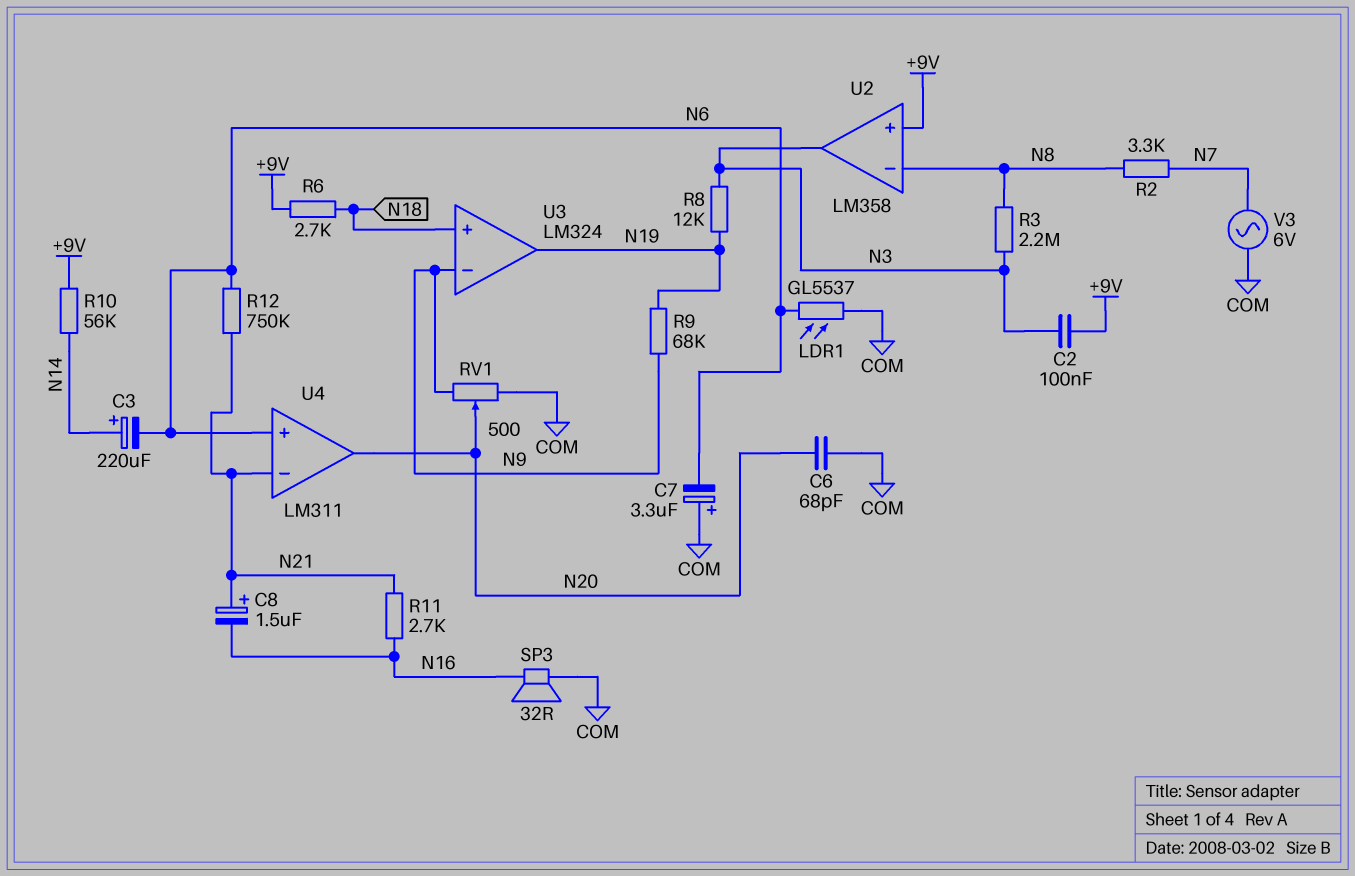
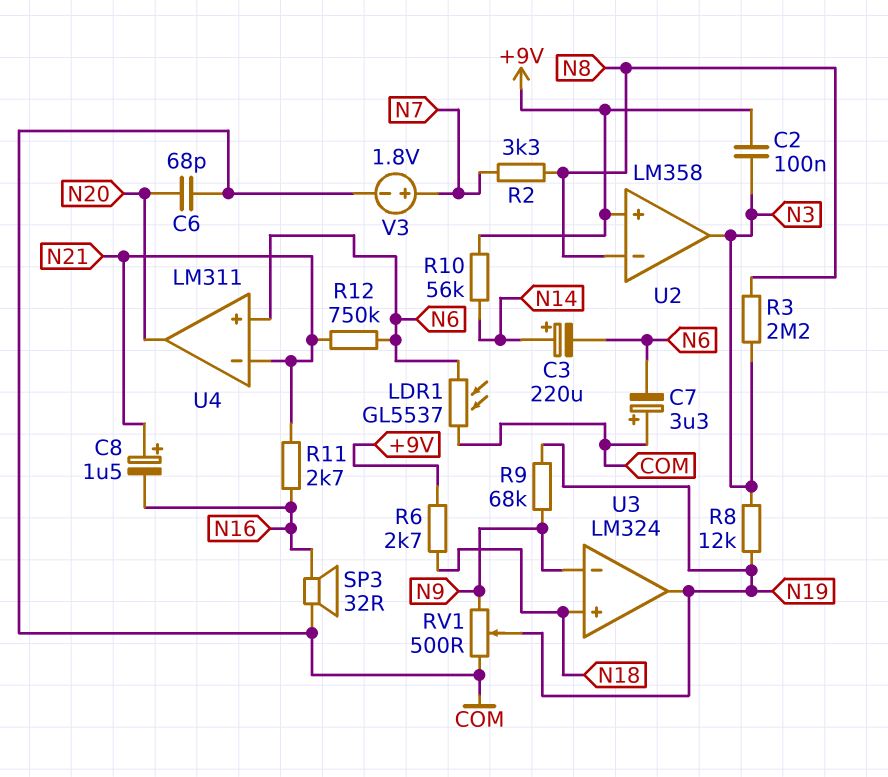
RV1: 500 (COM, N9, wiper N20) -> 500 (COM, N9, wiper N19)
V3: AC 6V (COM, N7) -> 1.8V (plus N7, minus COM)

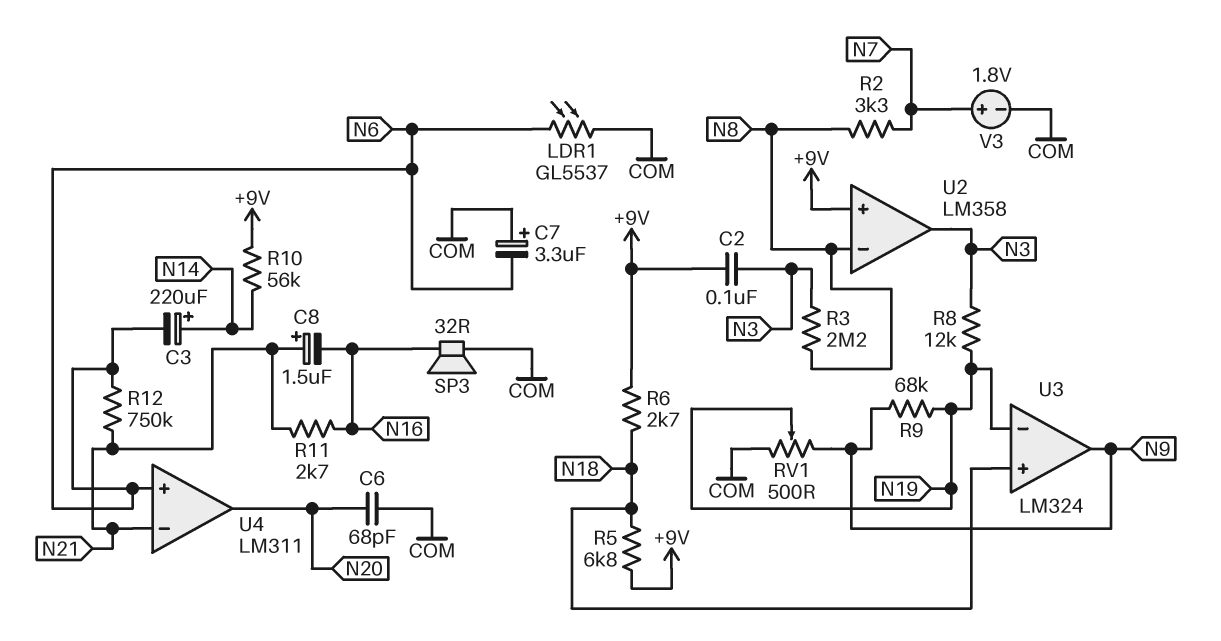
R5: none -> 6.8k (+9V, N18)
U3 pin in-: N9 -> N19
U3 pin out: N19 -> N9

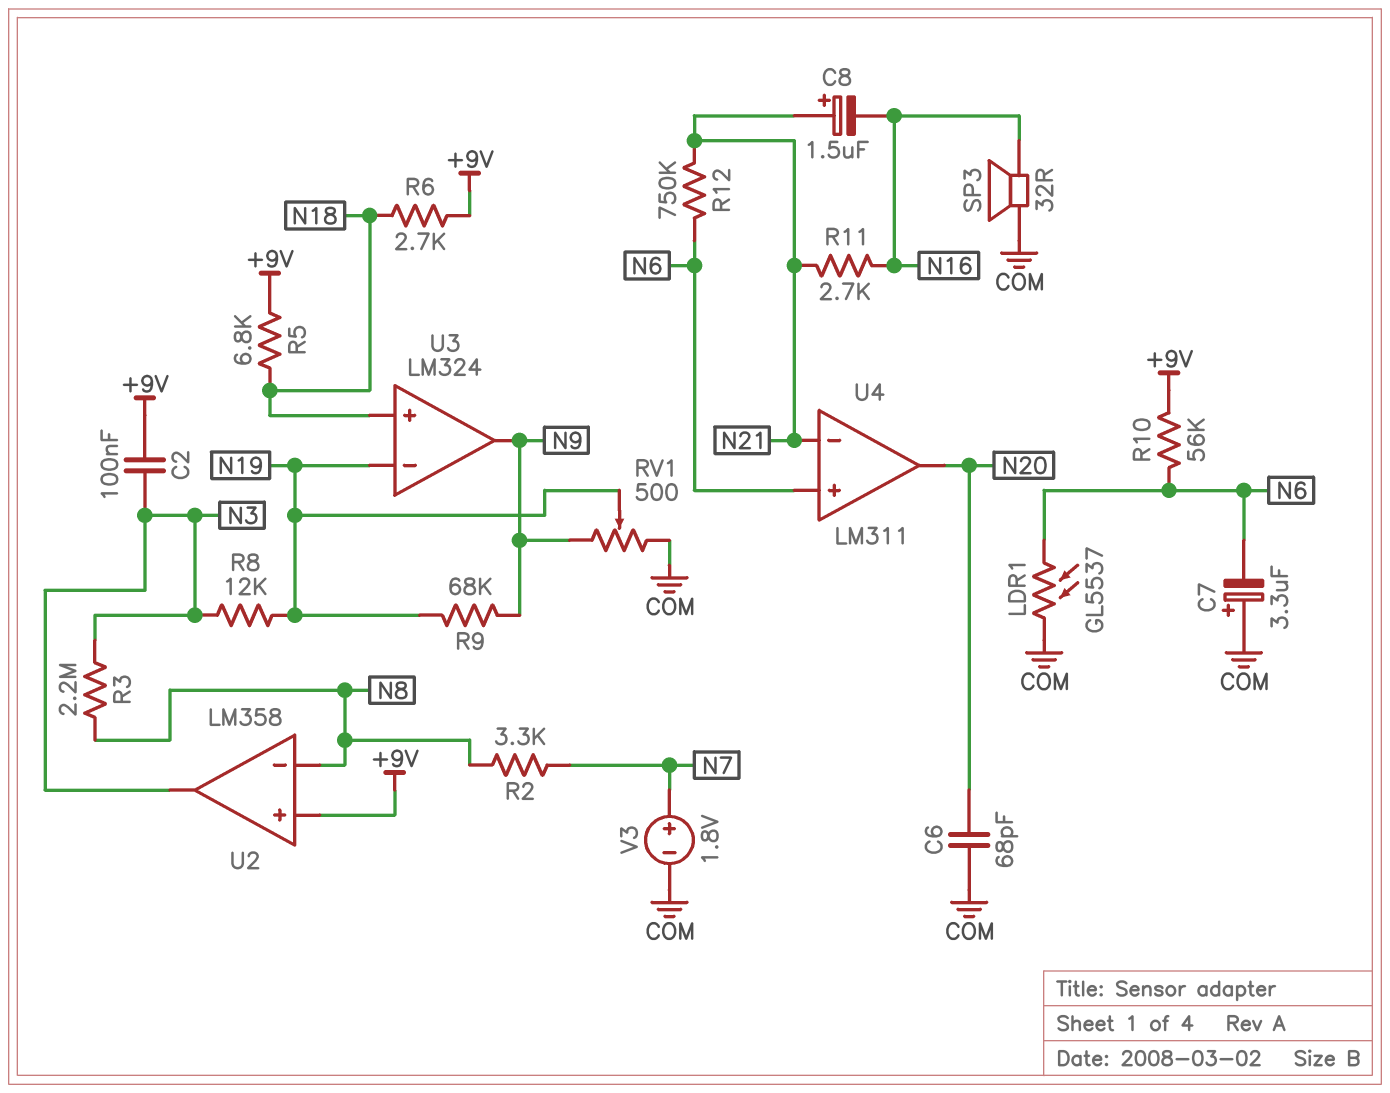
C3: 220uF (plus N14, minus N6) -> none
R10: 56k (+9V, N14) -> 56k (+9V, N6)

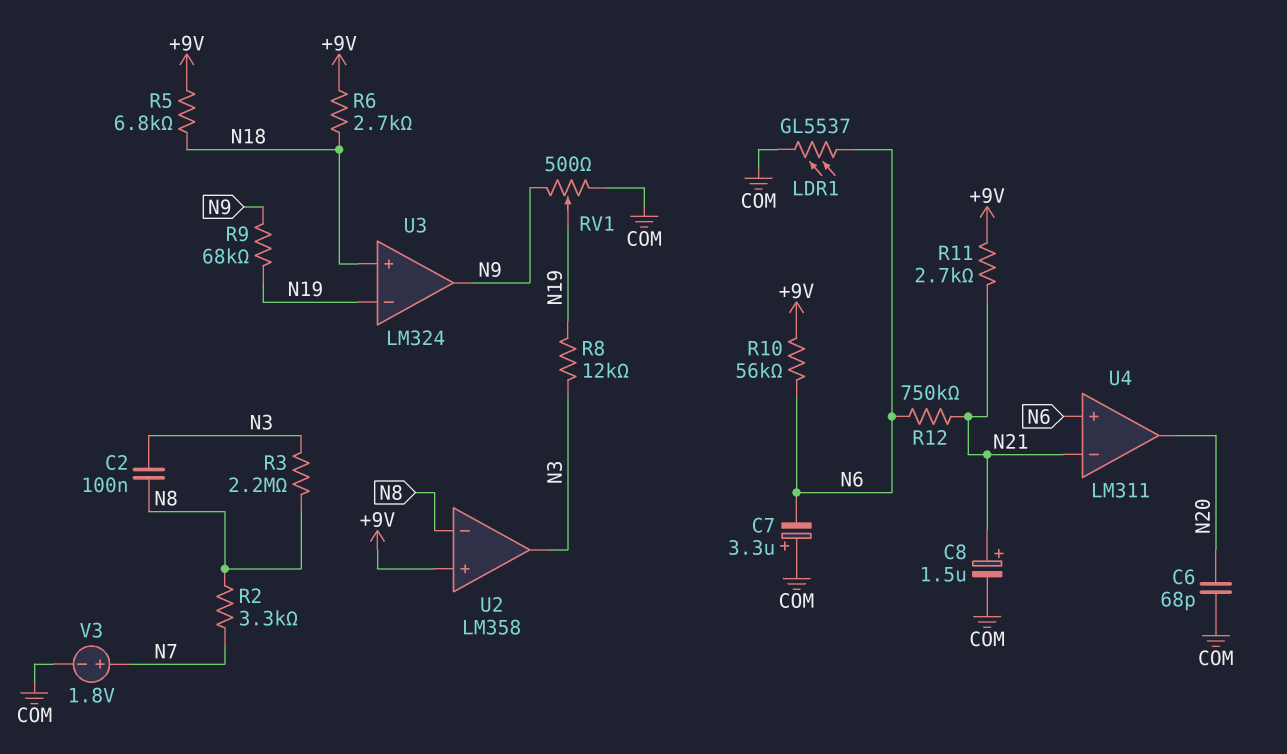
C2: 100nF (+9V, N3) -> 100nF (N3, N8)
C8: 1.5uF (plus N21, minus N16) -> 1.5uF (plus N21, minus COM)
R11: 2.7k (N16, N21) -> 2.7k (+9V, N21)
SP3: speaker 32R (COM, N16) -> none

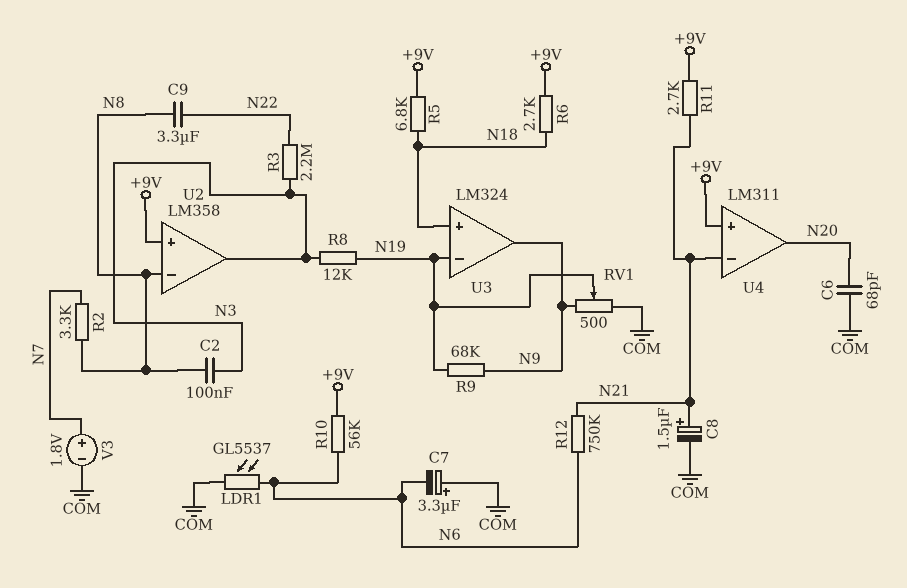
C9: none -> 3.3uF (N8, N22)
R3: 2.2M (N3, N8) -> 2.2M (N3, N22)
U4 pin in+: N6 -> +9V

